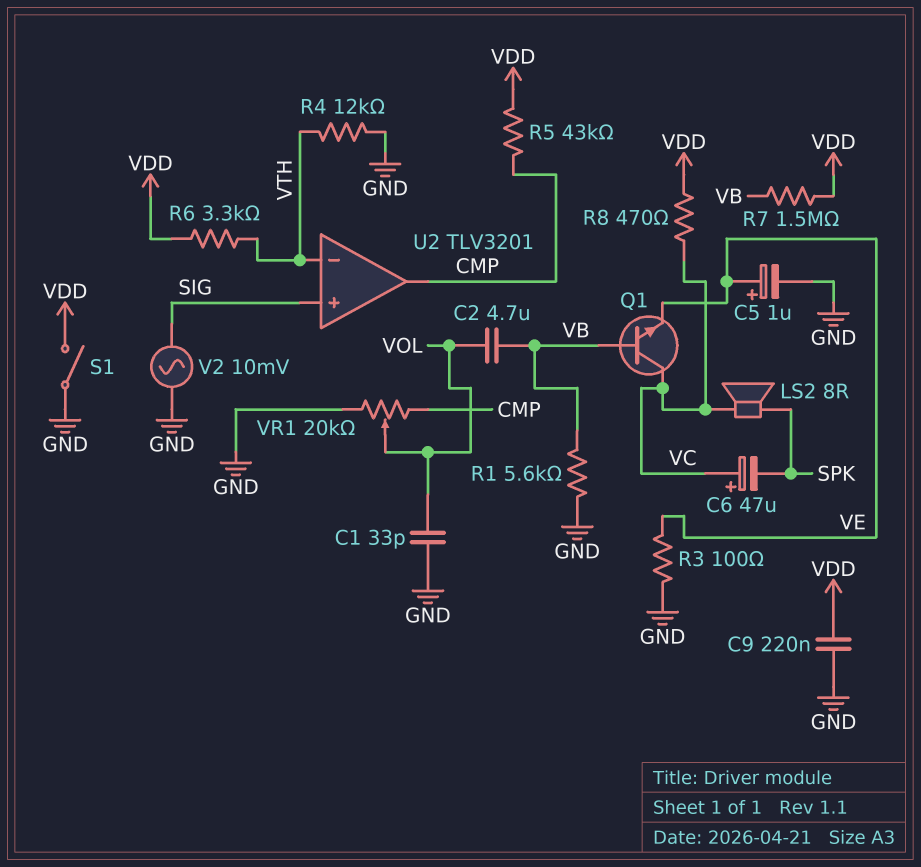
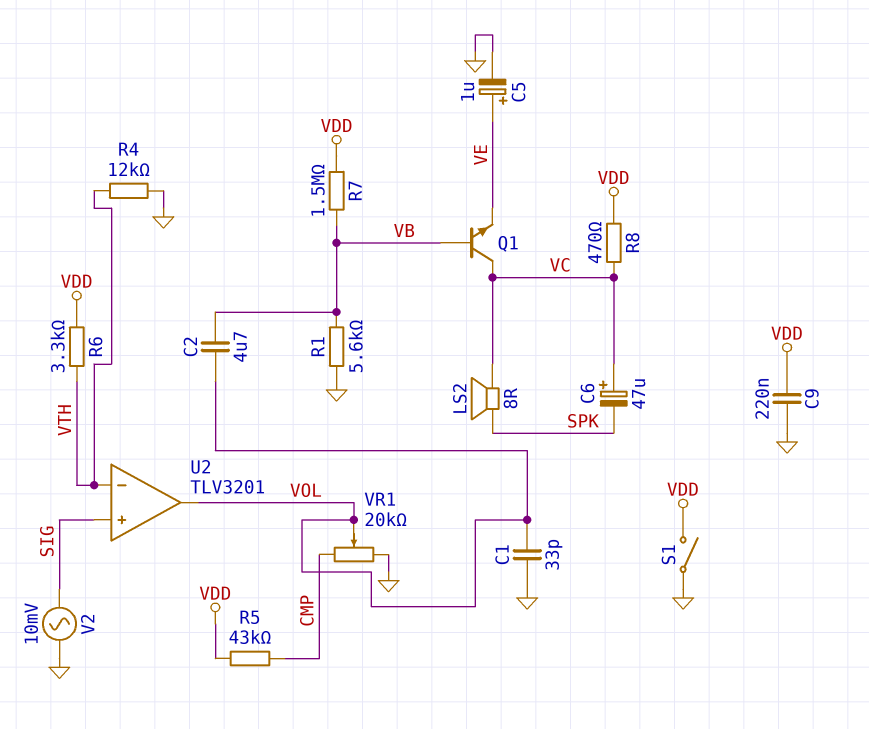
R3: 100 (GND, VE) -> none
U2 pin out: CMP -> VOL

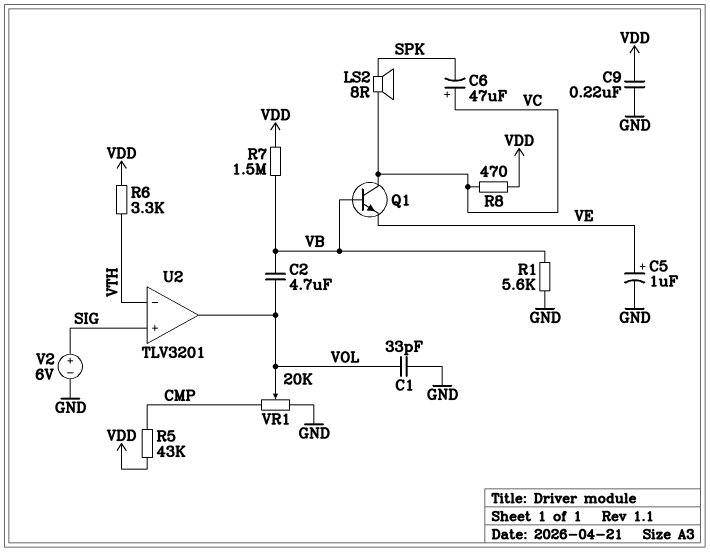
R4: 12k (GND, VTH) -> none
S1: switch (GND, VDD) -> none
V2: AC 10mV (GND, SIG) -> 6V (plus SIG, minus GND)

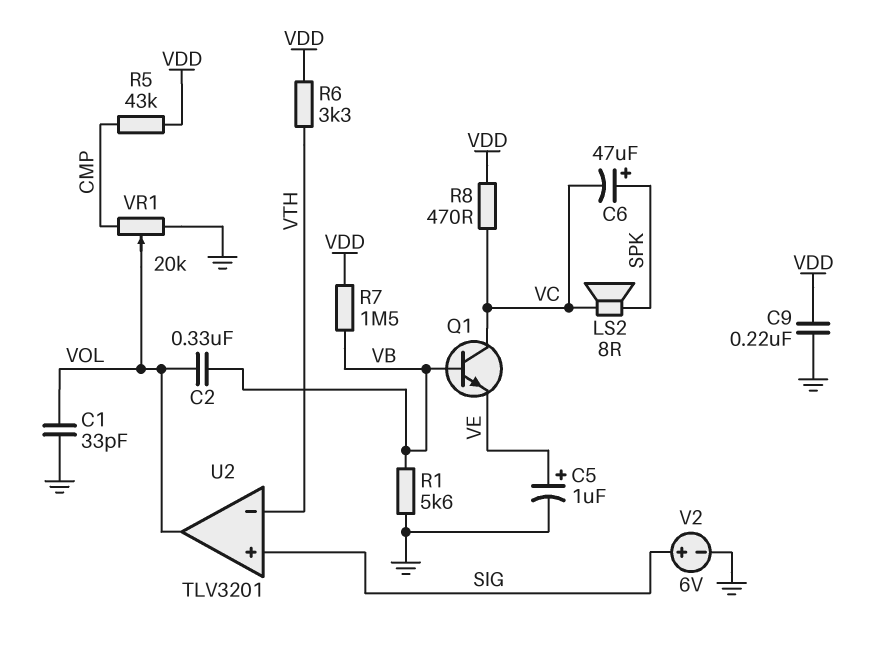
C2: 4.7uF (VB, VOL) -> 330nF (VB, VOL)
C6: 47uF (plus VC, minus SPK) -> 47uF (plus SPK, minus VC)

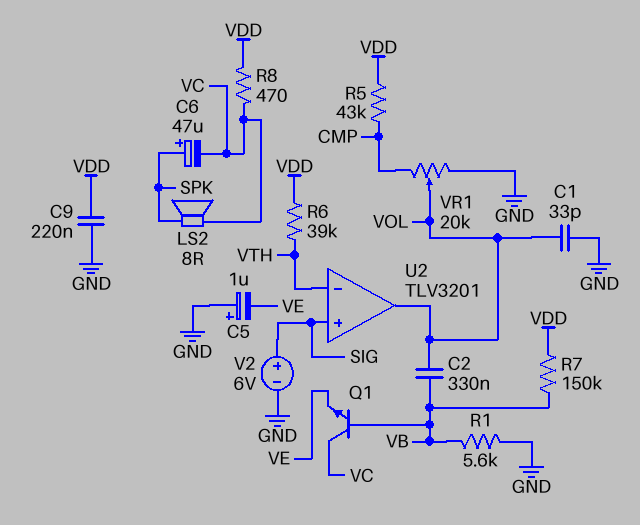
C5: 1uF (plus VE, minus GND) -> 1uF (plus GND, minus VE)
R6: 3.3k (VDD, VTH) -> 39k (VDD, VTH)
R7: 1.5M (VB, VDD) -> 150k (VB, VDD)

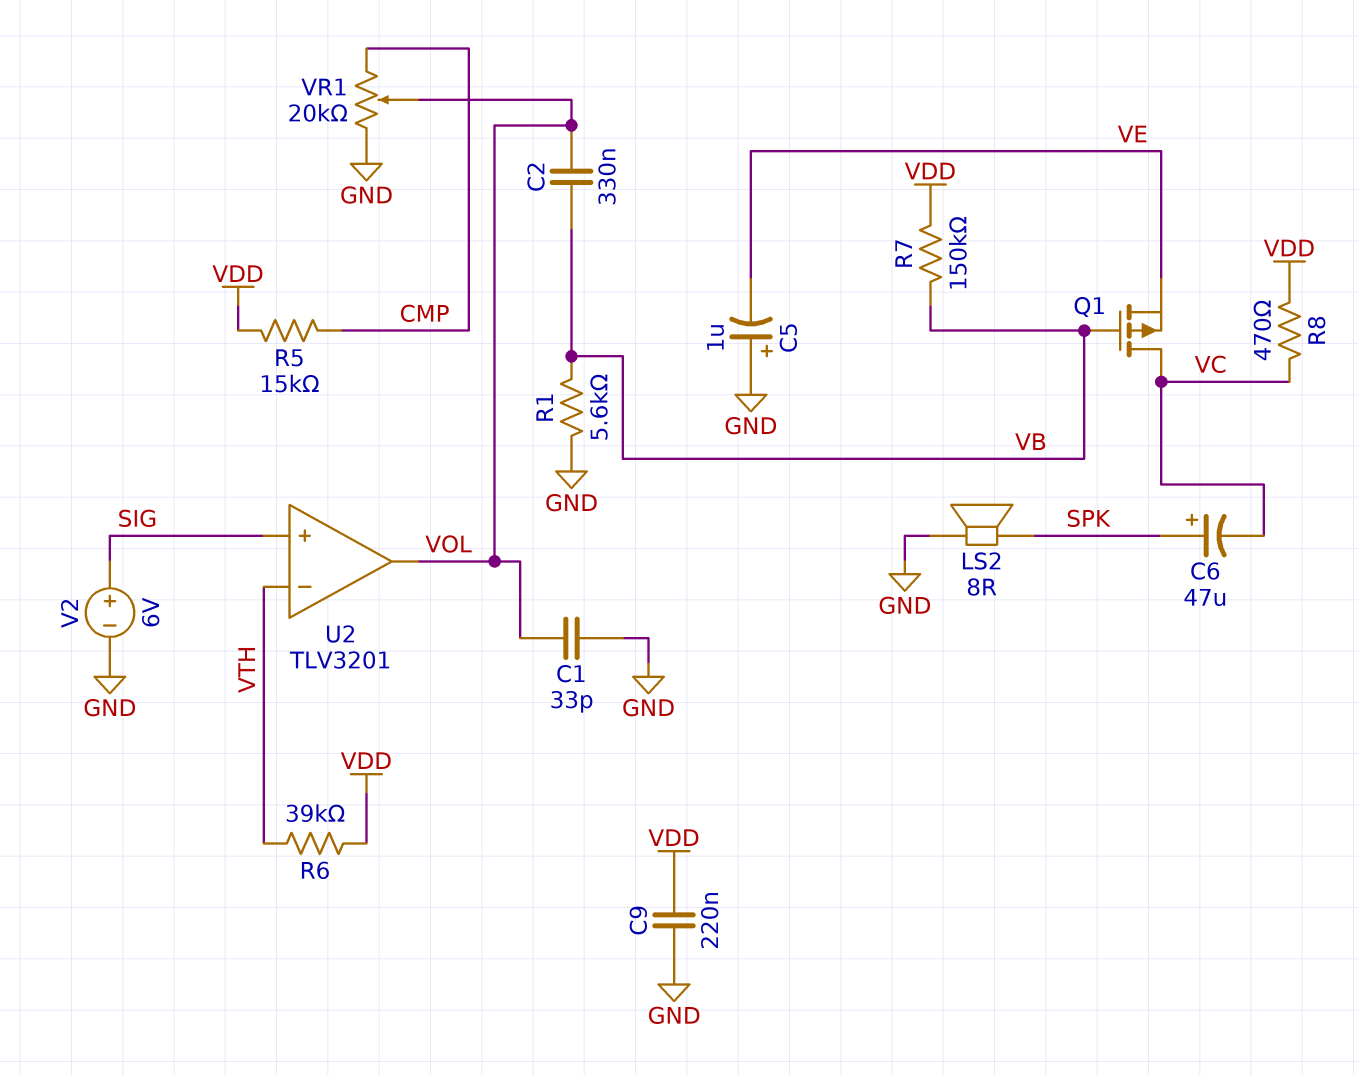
LS2: speaker 8R (SPK, VC) -> speaker 8R (GND, SPK)
Q1: NPN (B VB, C VC, E VE) -> PMOS (G VB, D VC, S VE)
R5: 43k (CMP, VDD) -> 15k (CMP, VDD)

